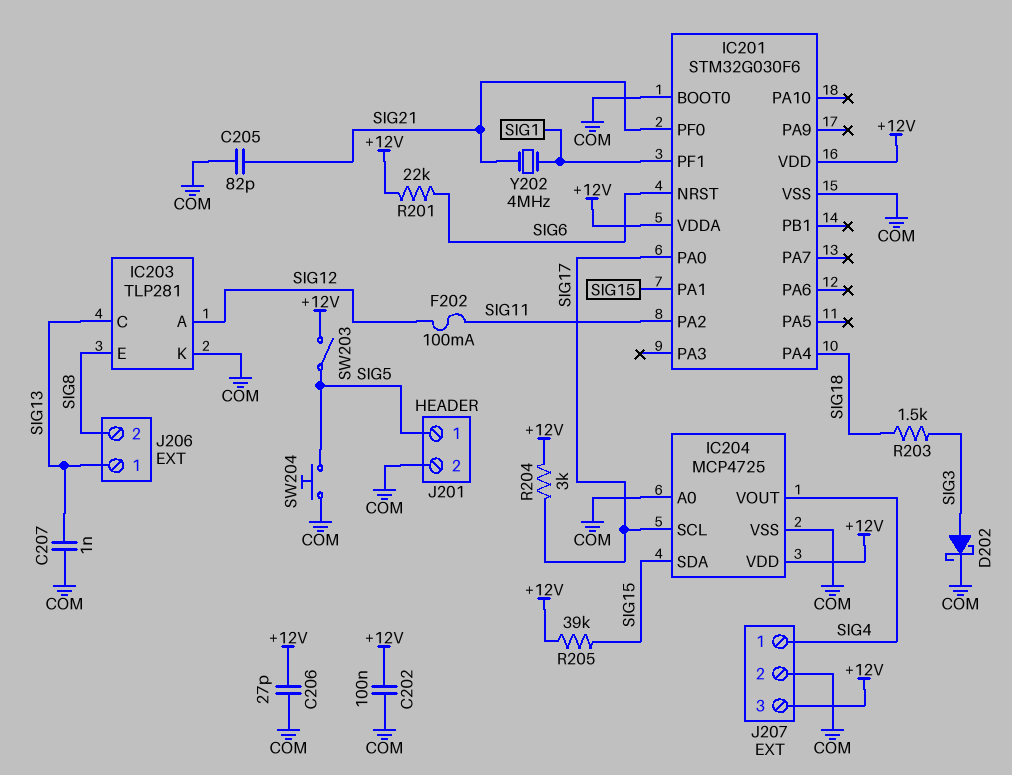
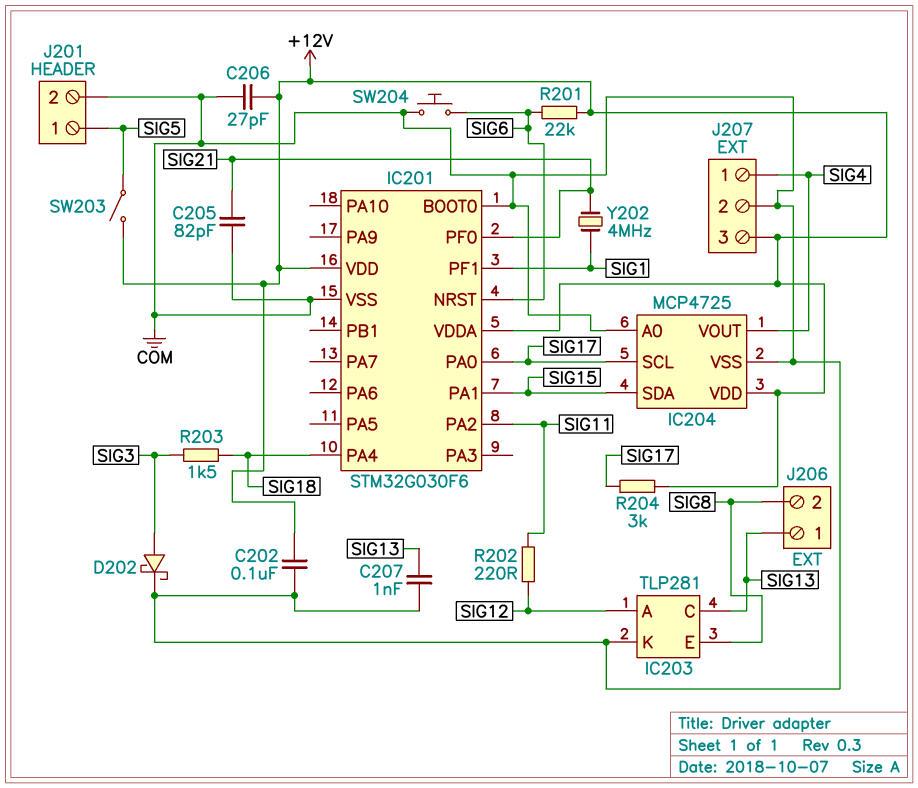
F202: 100mA (SIG11, SIG12) -> none
R202: none -> 220 (SIG11, SIG12)
R205: 39k (+12V, SIG15) -> none
SW204: button (COM, SIG5) -> button (COM, SIG6)

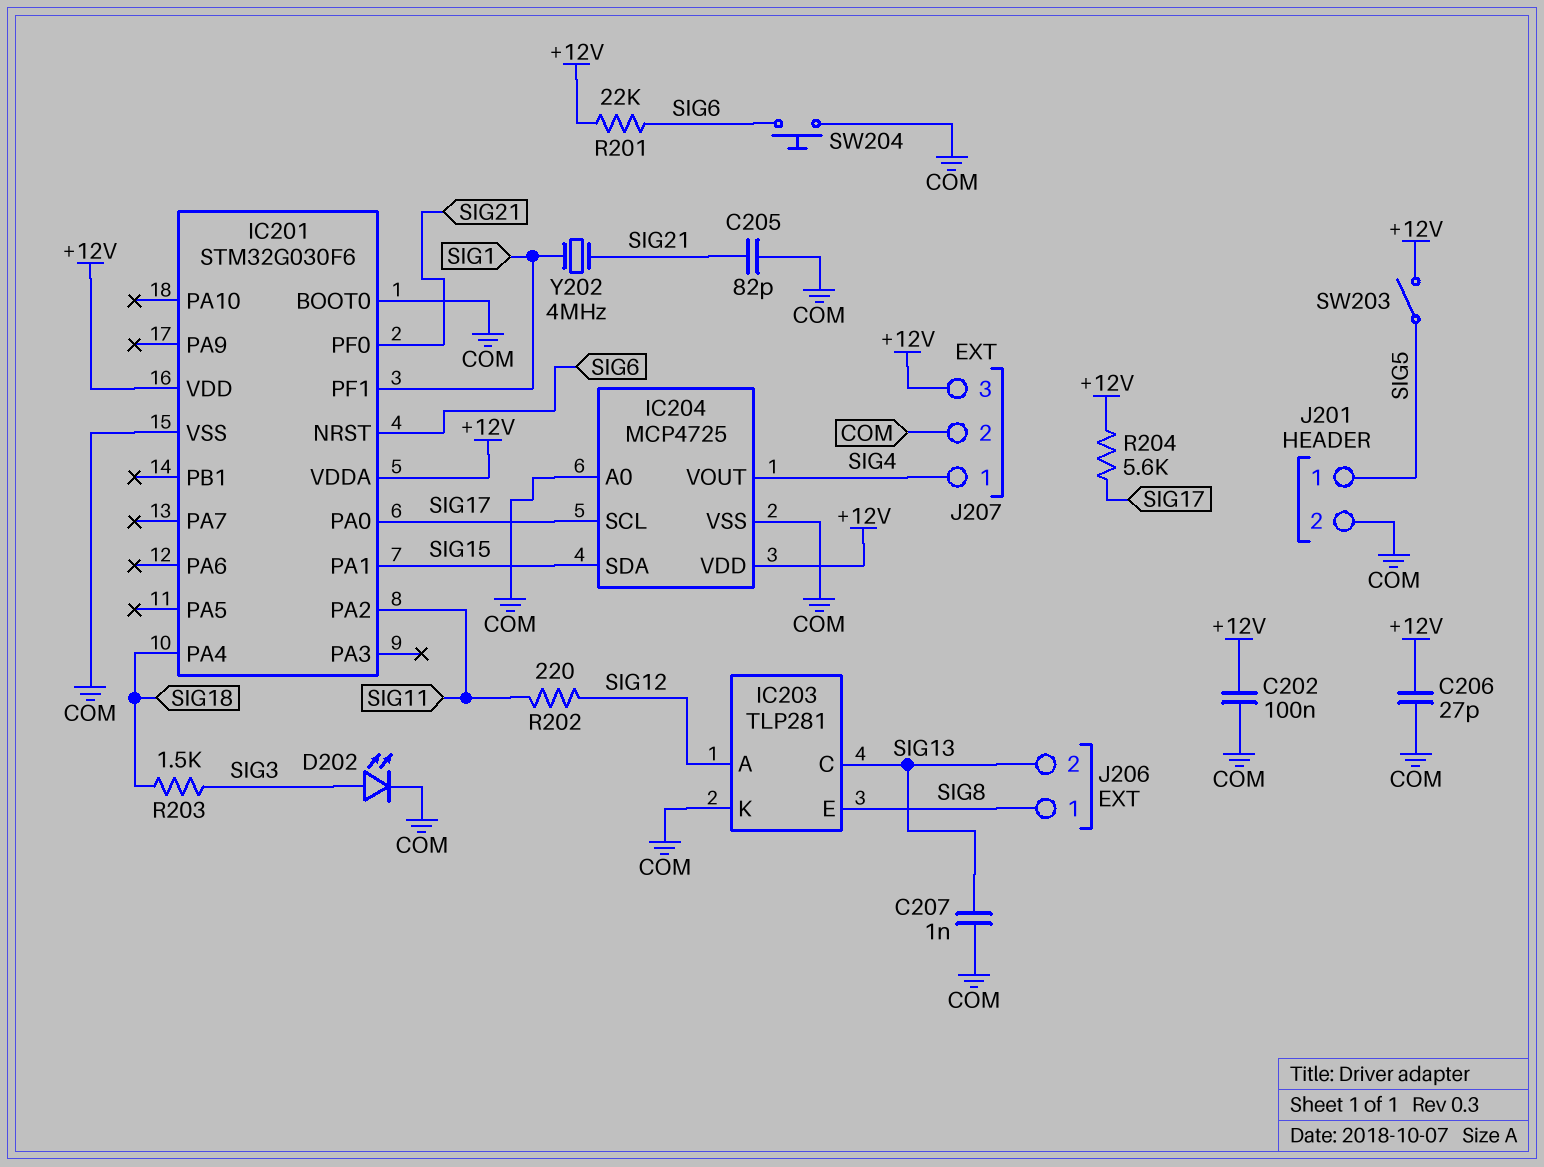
D202: schottky (A SIG3, K COM) -> LED (A SIG3, K COM)
J206 pin 1: SIG13 -> SIG8
J206 pin 2: SIG8 -> SIG13
R204: 3k (+12V, SIG17) -> 5.6k (+12V, SIG17)

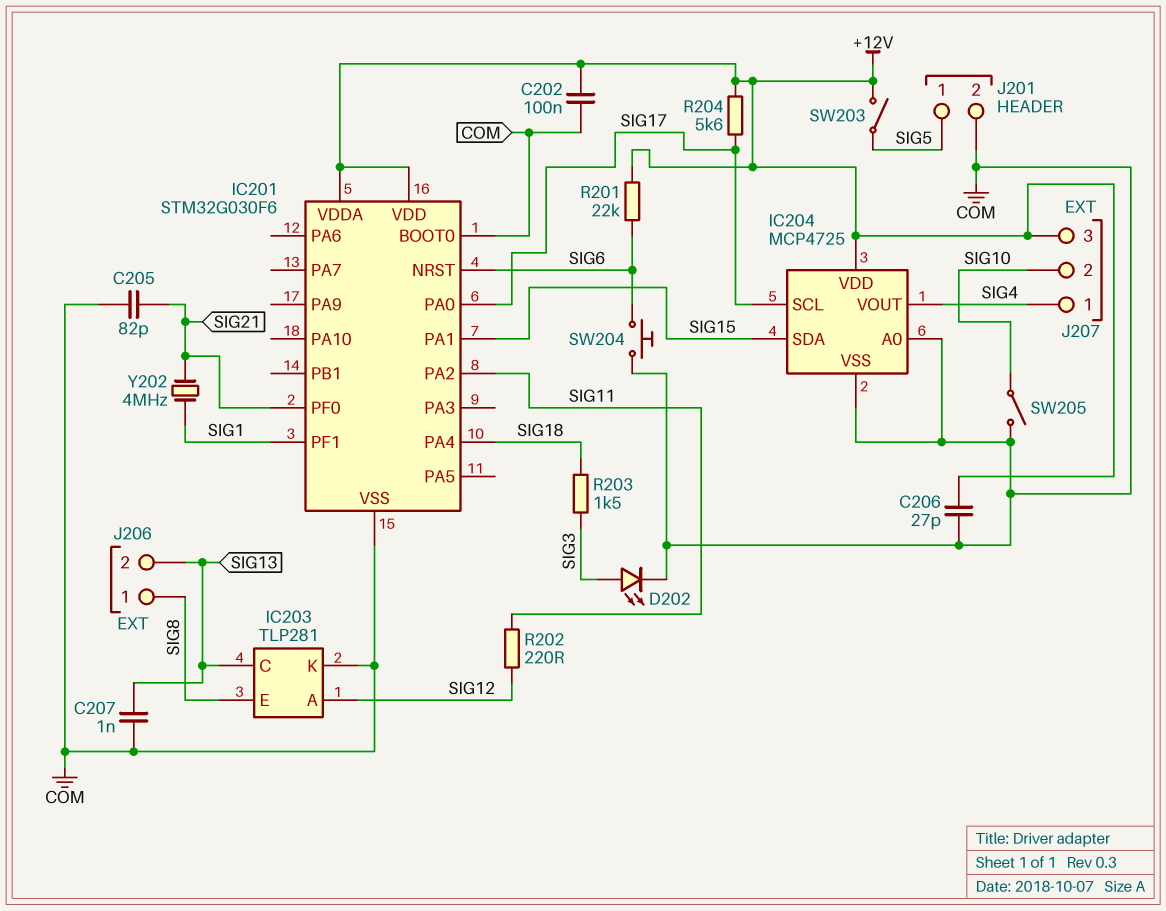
J207 pin 2: COM -> SIG10
SW205: none -> switch (COM, SIG10)

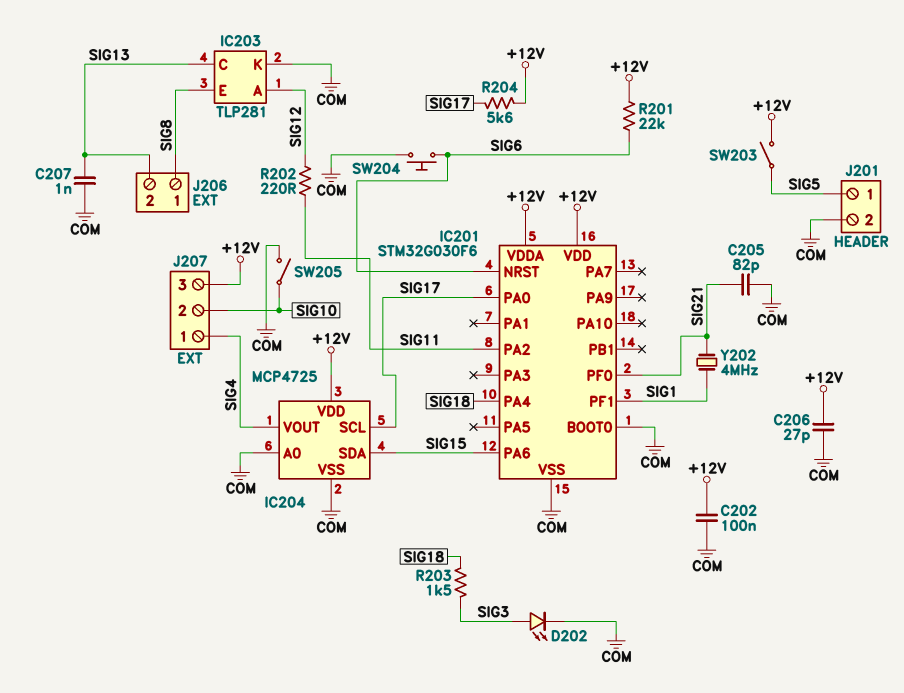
IC201 pin PA1: SIG15 -> none
IC201 pin PA6: none -> SIG15

